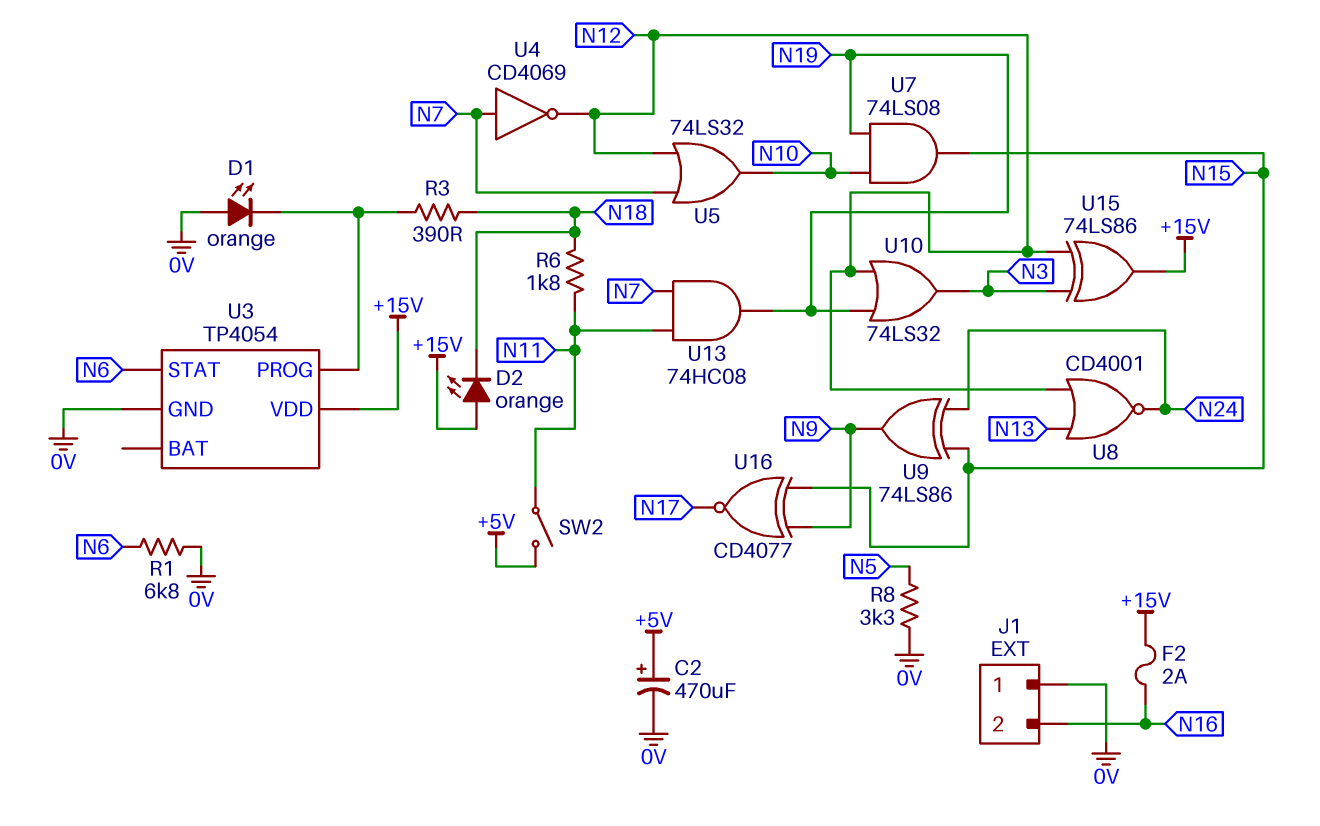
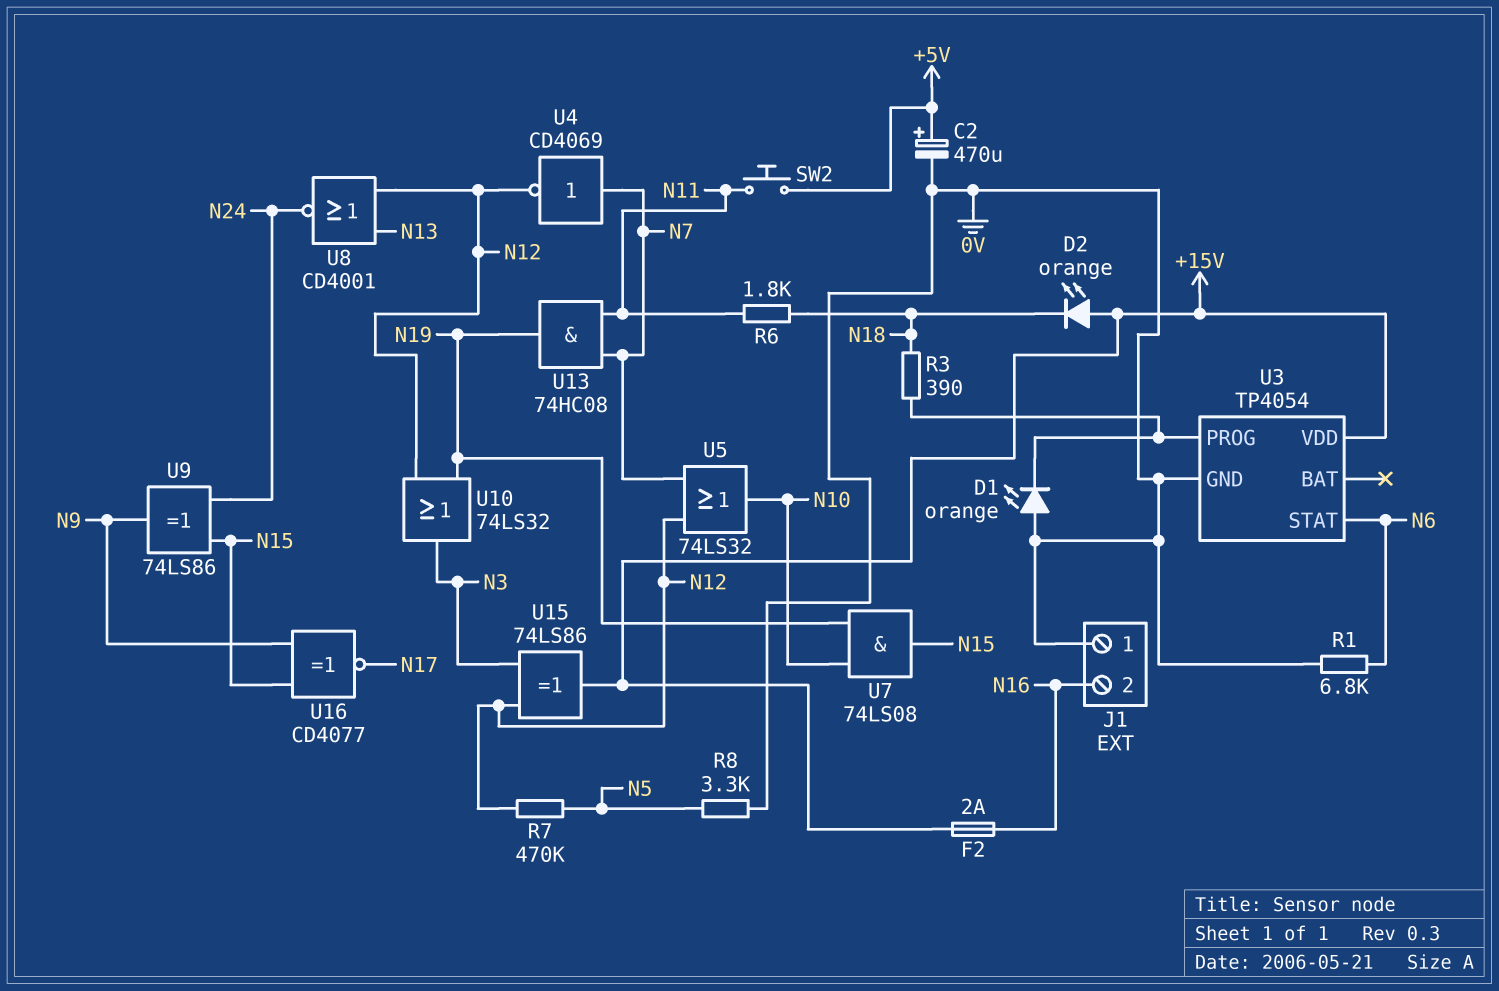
R7: none -> 470k (N5, N12)
SW2: switch (+5V, N11) -> button (+5V, N11)

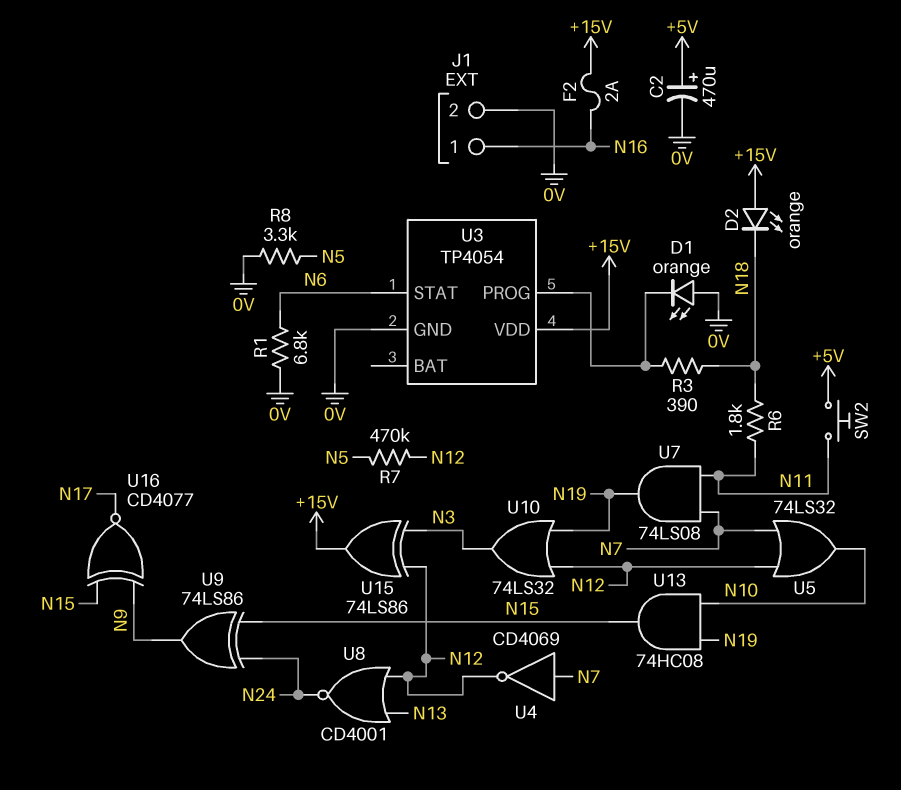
J1 pin 1: 0V -> N16
J1 pin 2: N16 -> 0V
U7: AND 74LS08 (in N10, in N19, out N15) -> AND 74LS08 (in N7, in N11, out N19)
U13: AND 74HC08 (in N7, in N11, out N19) -> AND 74HC08 (in N10, in N19, out N15)

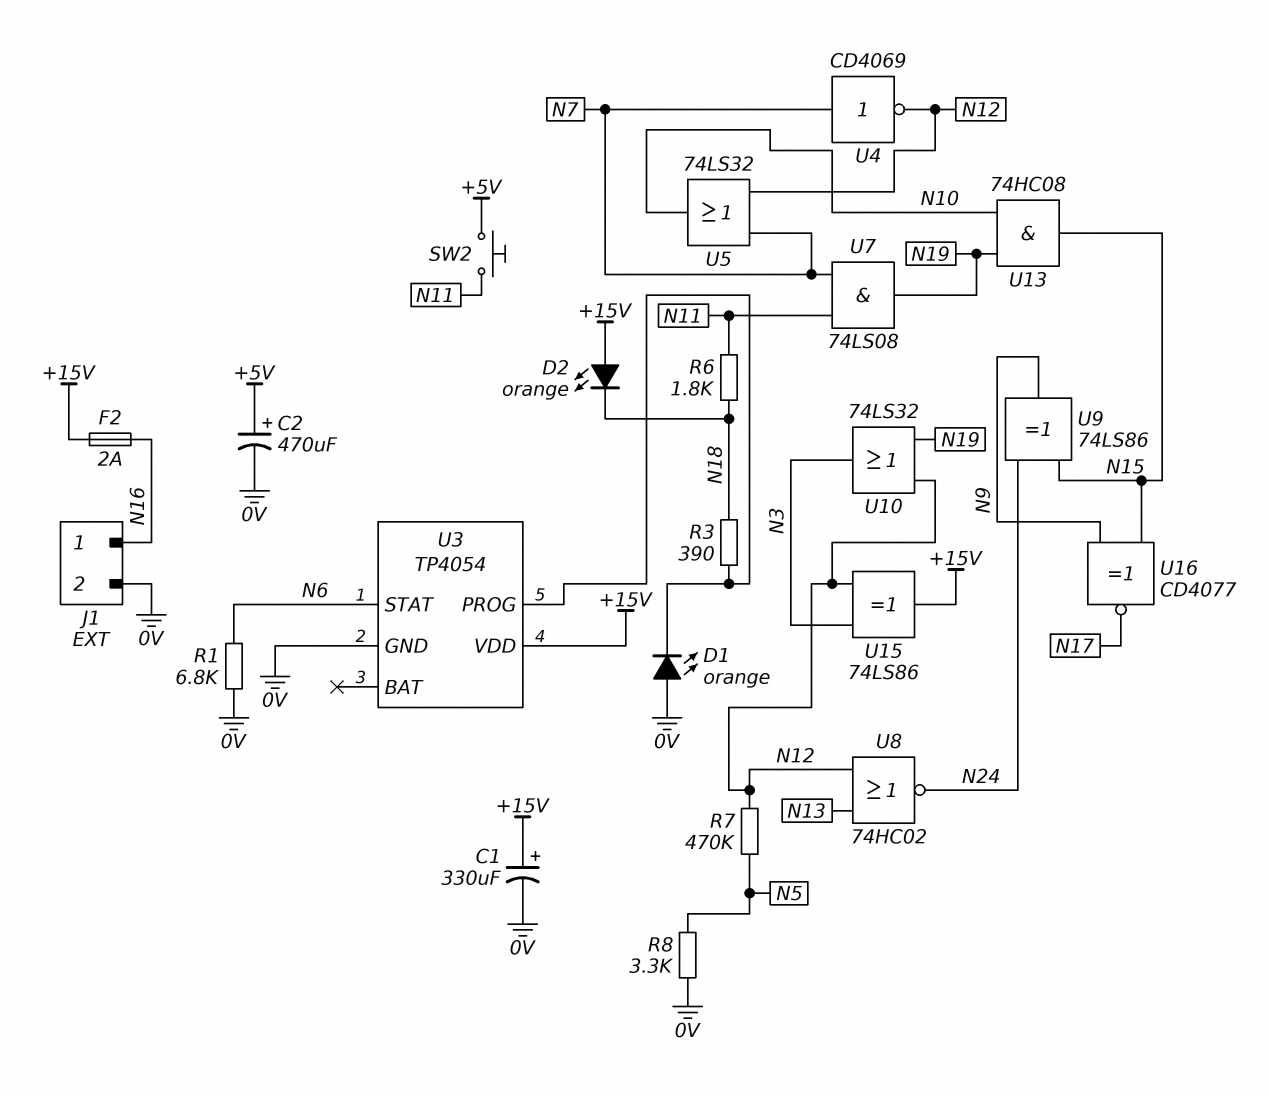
C1: none -> 330uF (plus +15V, minus 0V)
U8: NOR CD4001 (in N12, in N13, out N24) -> NOR 74HC02 (in N12, in N13, out N24)

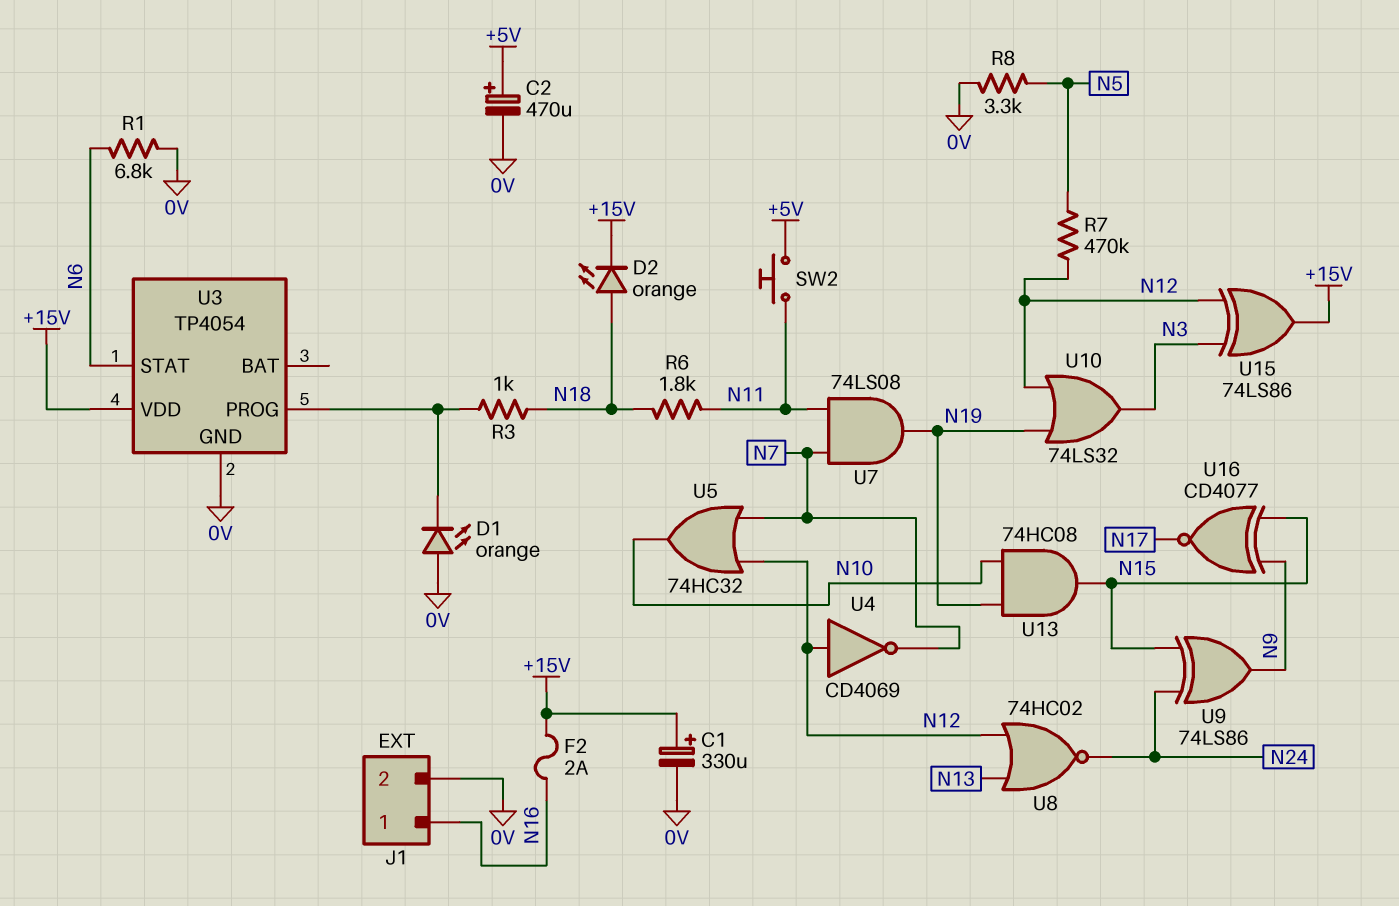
D2: LED orange (A +15V, K N18) -> LED orange (A N18, K +15V)
R3: 390 (N18, U3/PROG) -> 1k (N18, U3/PROG)
U4: NOT CD4069 (in N7, out N12) -> NOT CD4069 (in N12, out N7)
U5: OR 74LS32 (in N7, in N12, out N10) -> OR 74HC32 (in N7, in N12, out N10)

